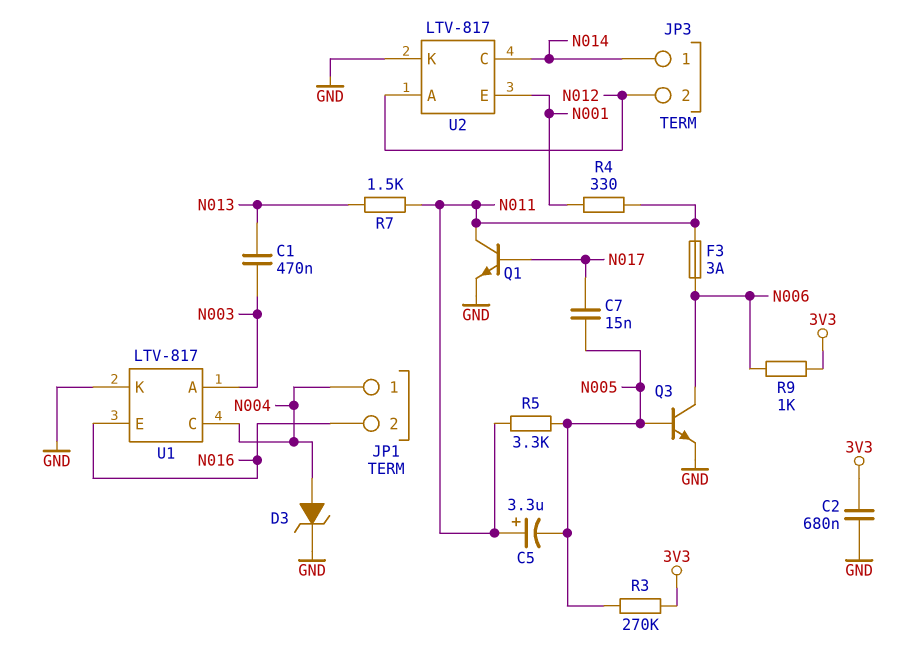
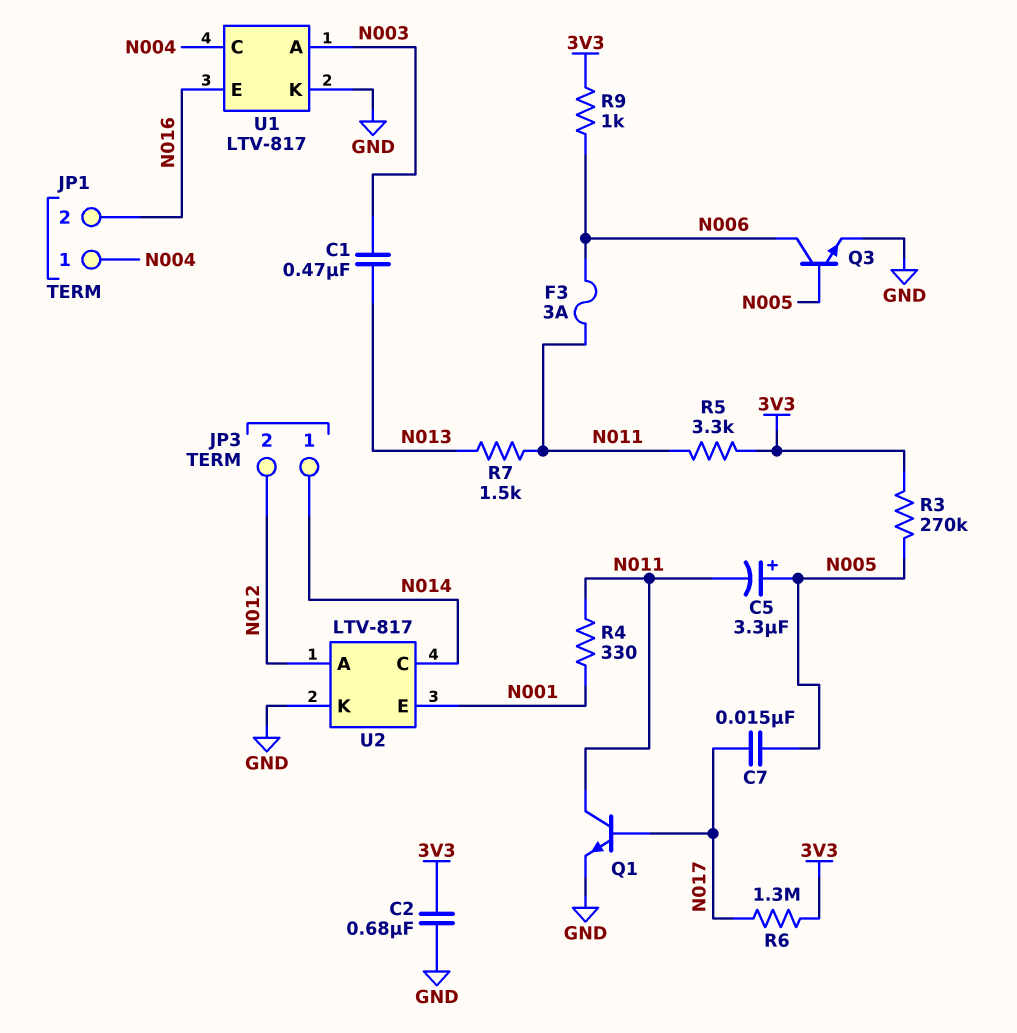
C5: 3.3uF (plus N011, minus N005) -> 3.3uF (plus N005, minus N011)
D3: zener (A N004, K GND) -> none
R5: 3.3k (N005, N011) -> 3.3k (3V3, N011)
R6: none -> 1.3M (3V3, N017)

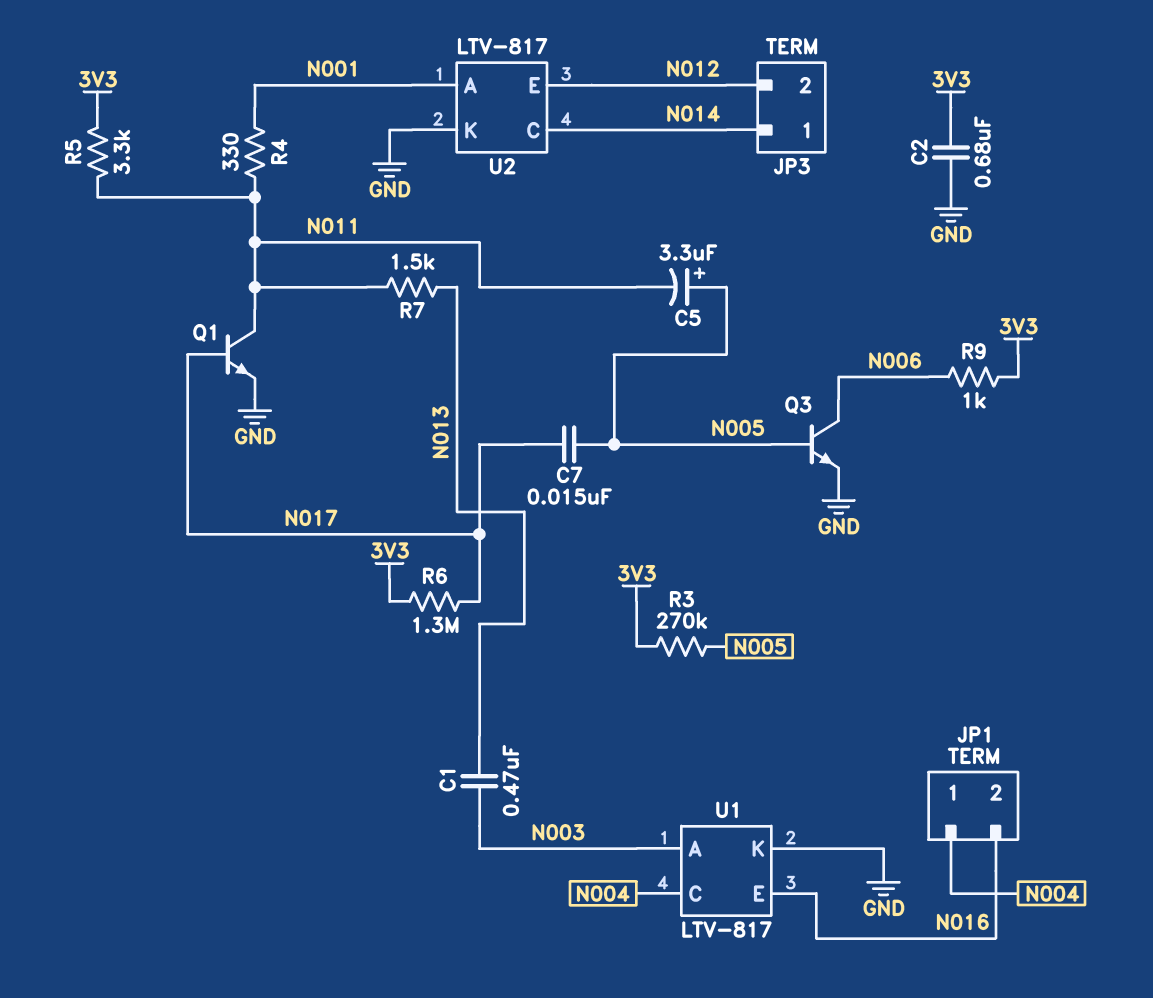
F3: 3A (N006, N011) -> none
U2 pin A: N012 -> N001
U2 pin E: N001 -> N012

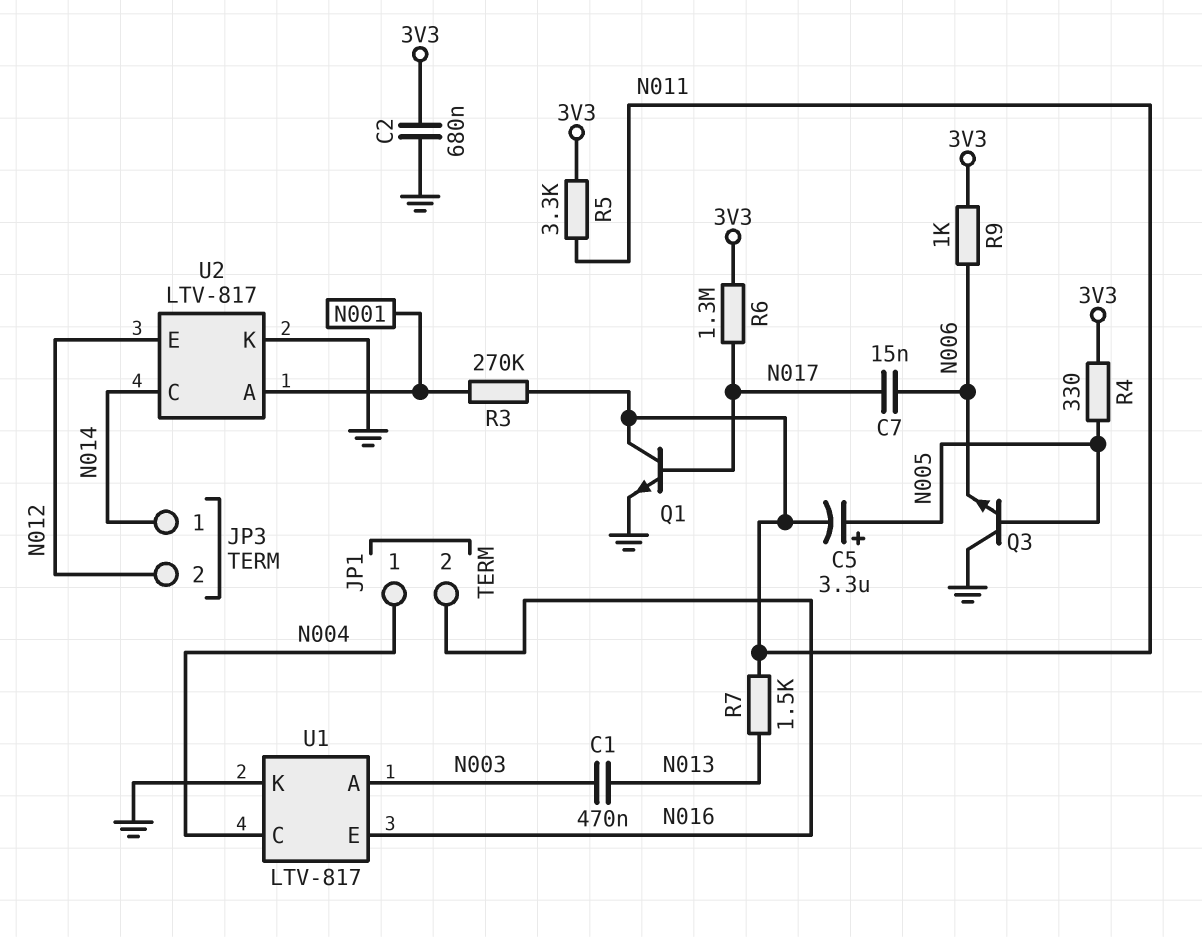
C7: 15nF (N005, N017) -> 15nF (N006, N017)
Q3: NPN (B N005, C N006, E GND) -> NPN (B N005, C GND, E N006)
R3: 270k (3V3, N005) -> 270k (N001, N011)
R4: 330 (N001, N011) -> 330 (3V3, N005)

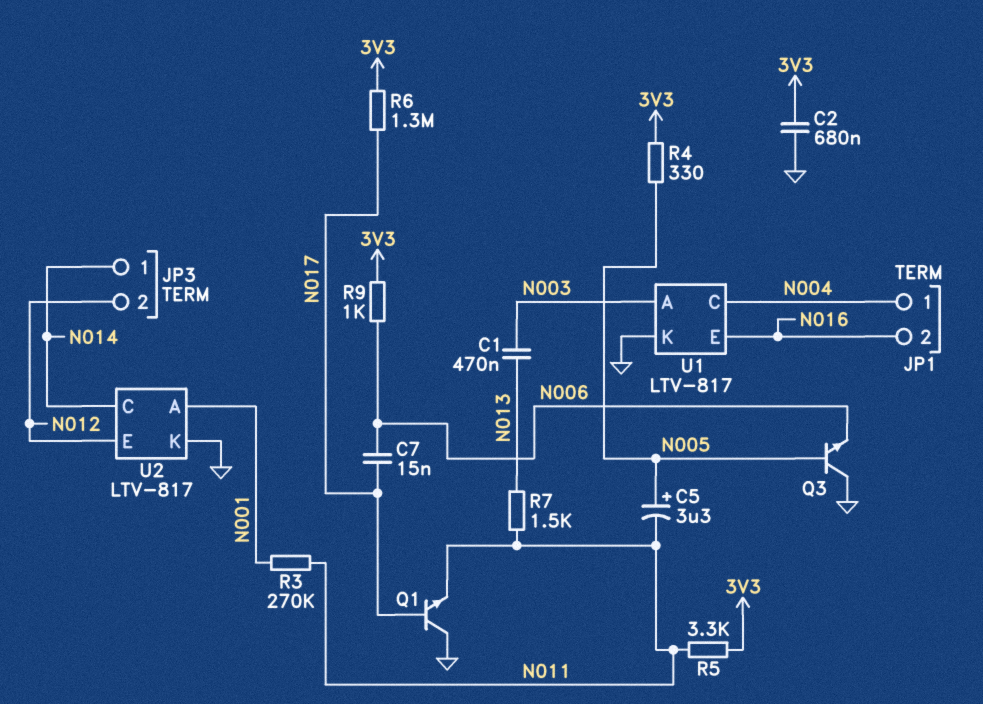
Q1: NPN (B N017, C N011, E GND) -> NPN (B N017, C GND, E N011)

